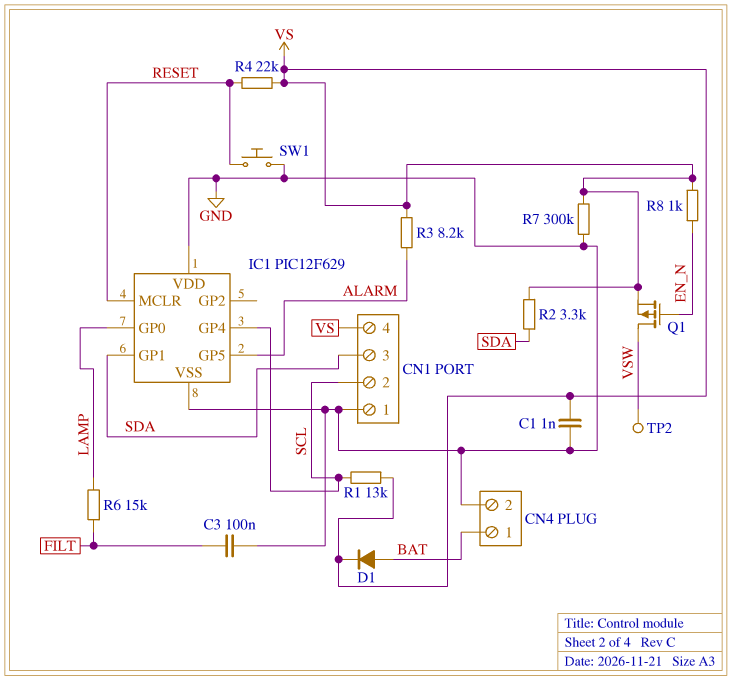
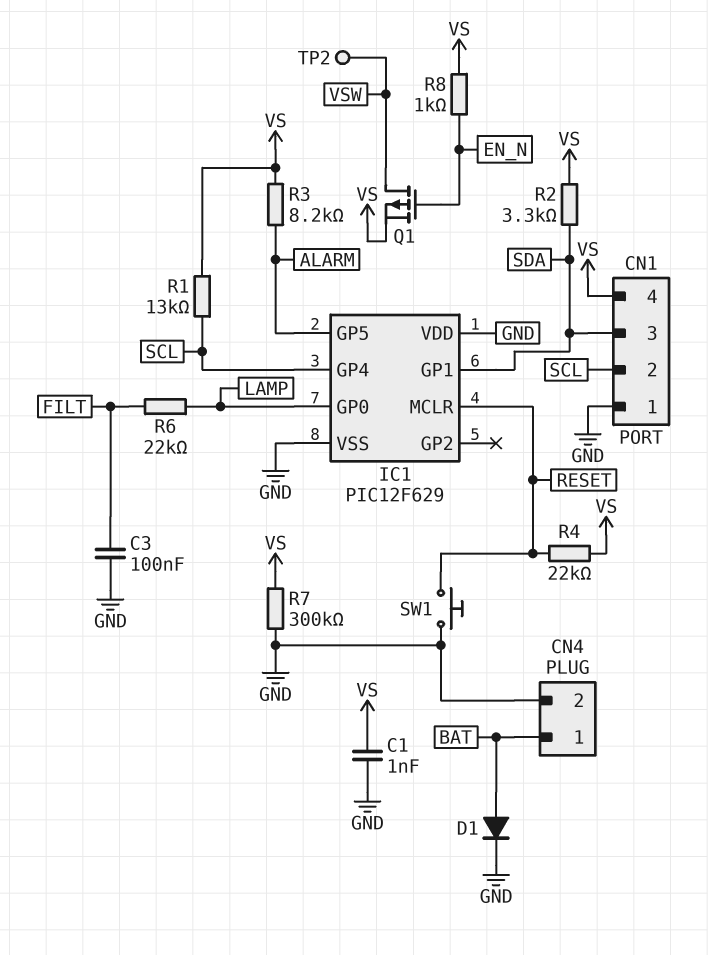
D1: diode (A BAT, K VS) -> diode (A BAT, K GND)
R6: 15k (FILT, LAMP) -> 22k (FILT, LAMP)

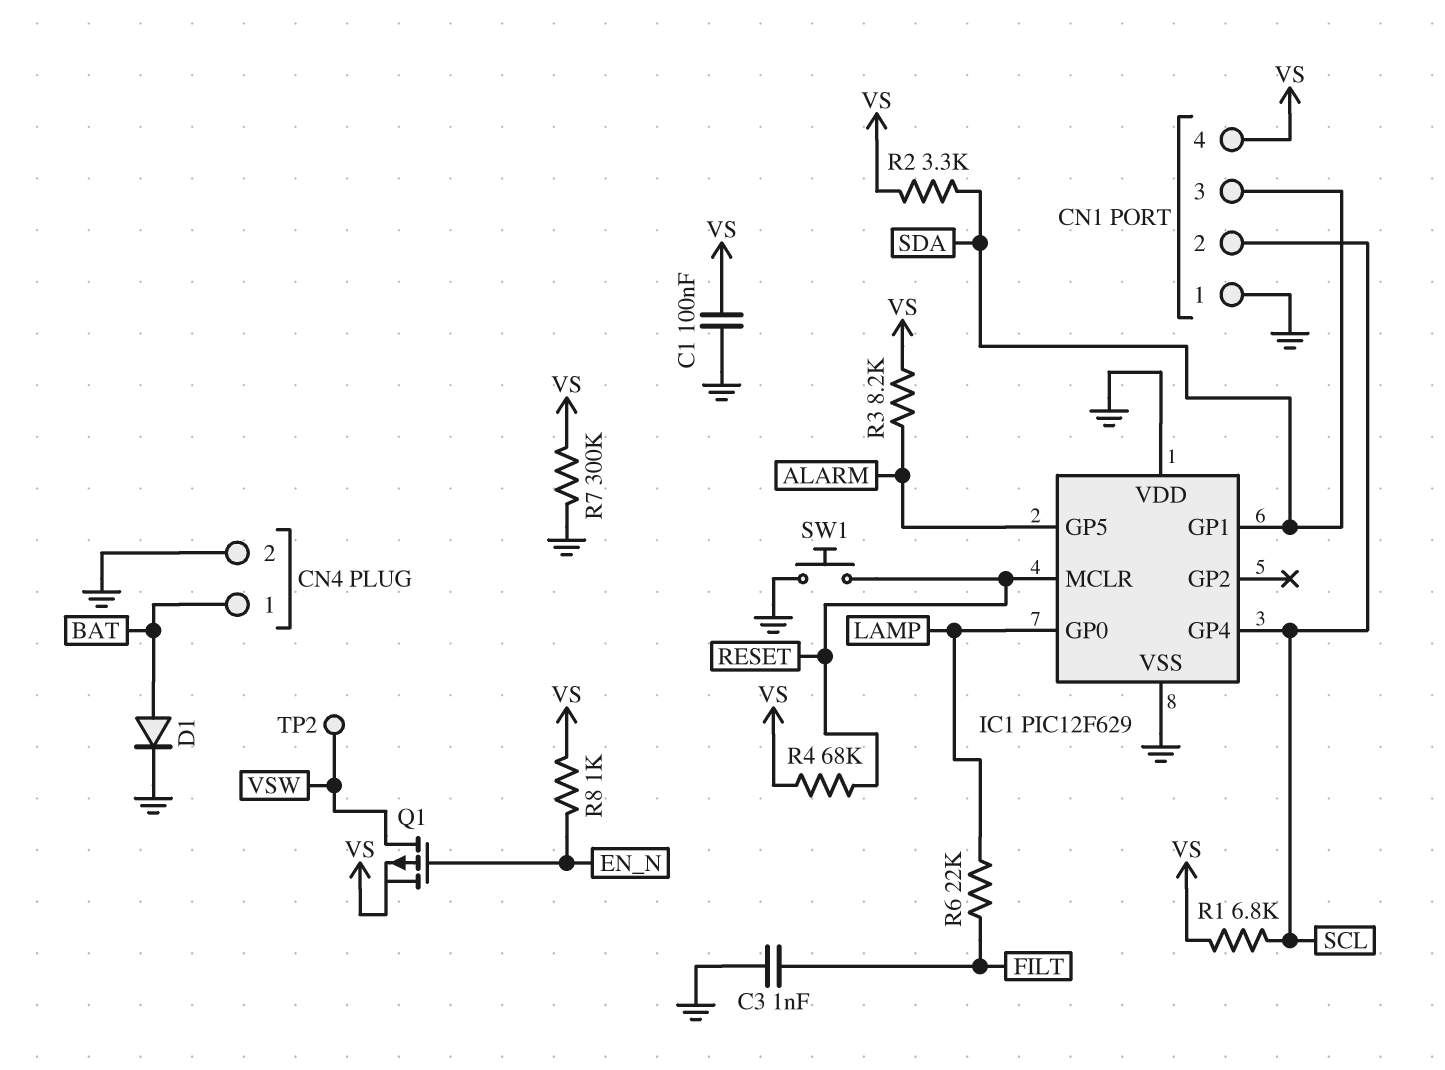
C1: 1nF (GND, VS) -> 100nF (GND, VS)
C3: 100nF (FILT, GND) -> 1nF (FILT, GND)
R1: 13k (SCL, VS) -> 6.8k (SCL, VS)
R4: 22k (RESET, VS) -> 68k (RESET, VS)

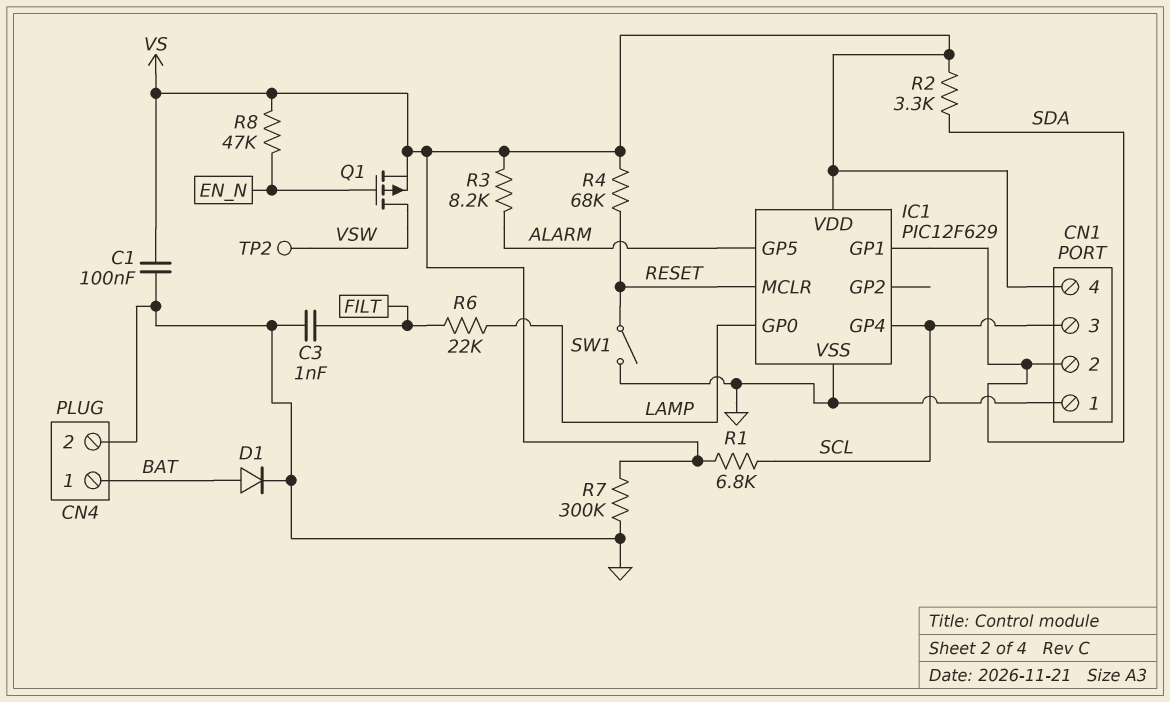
CN1 pin 2: SCL -> SDA
CN1 pin 3: SDA -> SCL
IC1 pin VDD: GND -> VS
R8: 1k (EN_N, VS) -> 47k (EN_N, VS)
SW1: button (GND, RESET) -> switch (GND, RESET)

